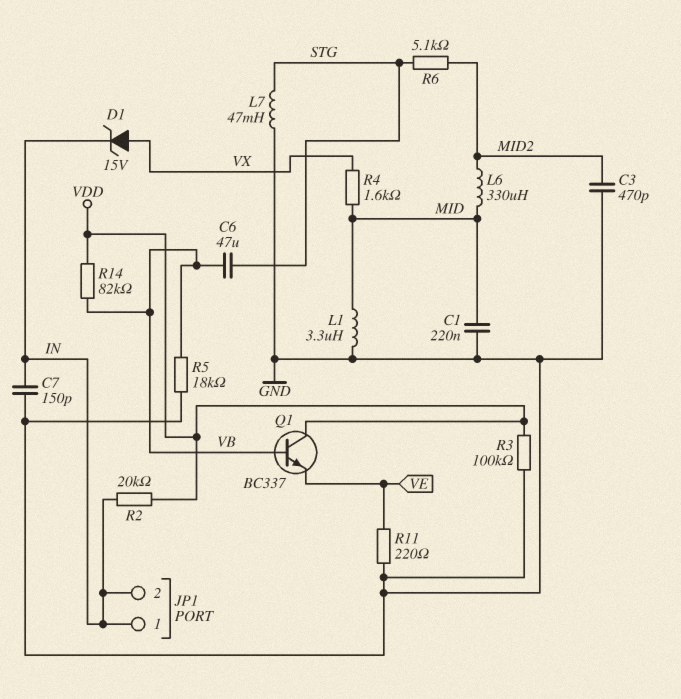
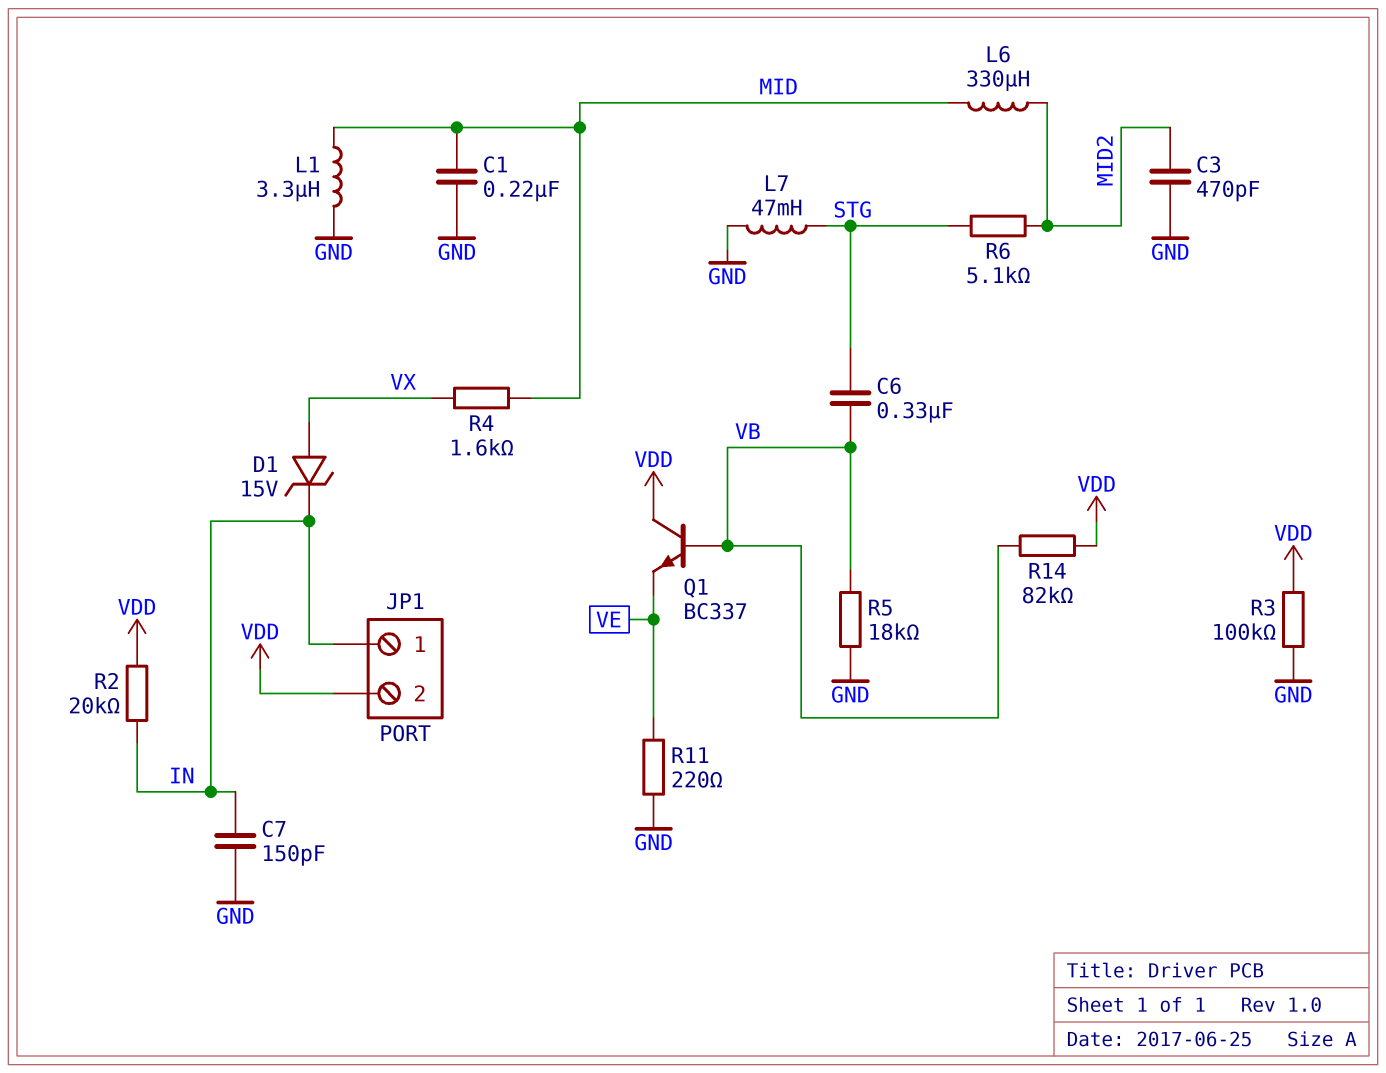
C6: 47uF (STG, VB) -> 330nF (STG, VB)
JP1 pin 2: IN -> VDD

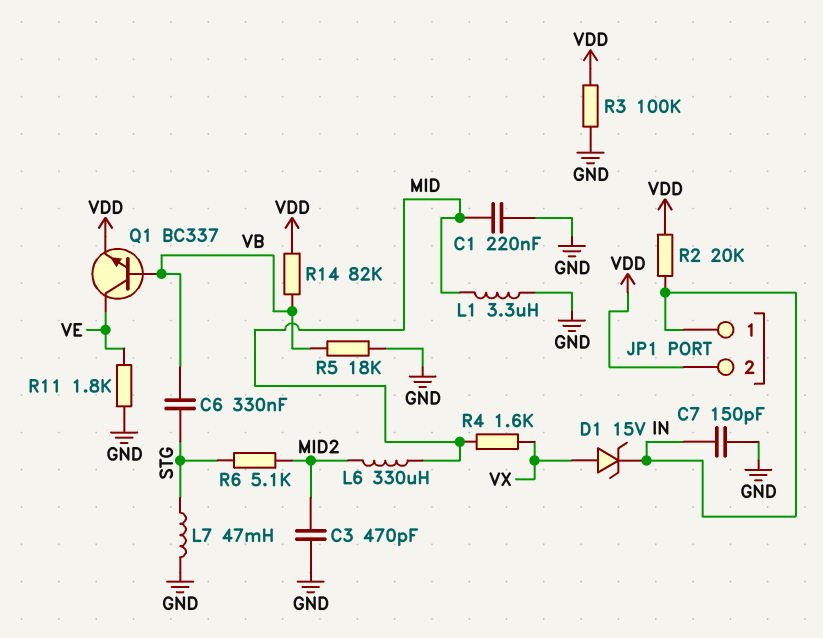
Q1: NPN BC337 (B VB, C VDD, E VE) -> NPN BC337 (B VB, C VE, E VDD)
R11: 220 (GND, VE) -> 1.8k (GND, VE)

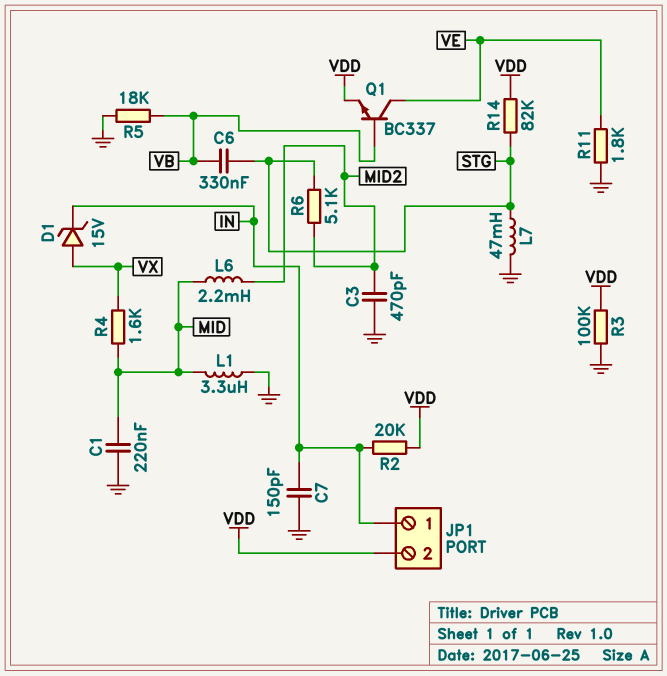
L6: 330uH (MID, MID2) -> 2.2mH (MID, MID2)
R14: 82k (VB, VDD) -> 82k (STG, VDD)

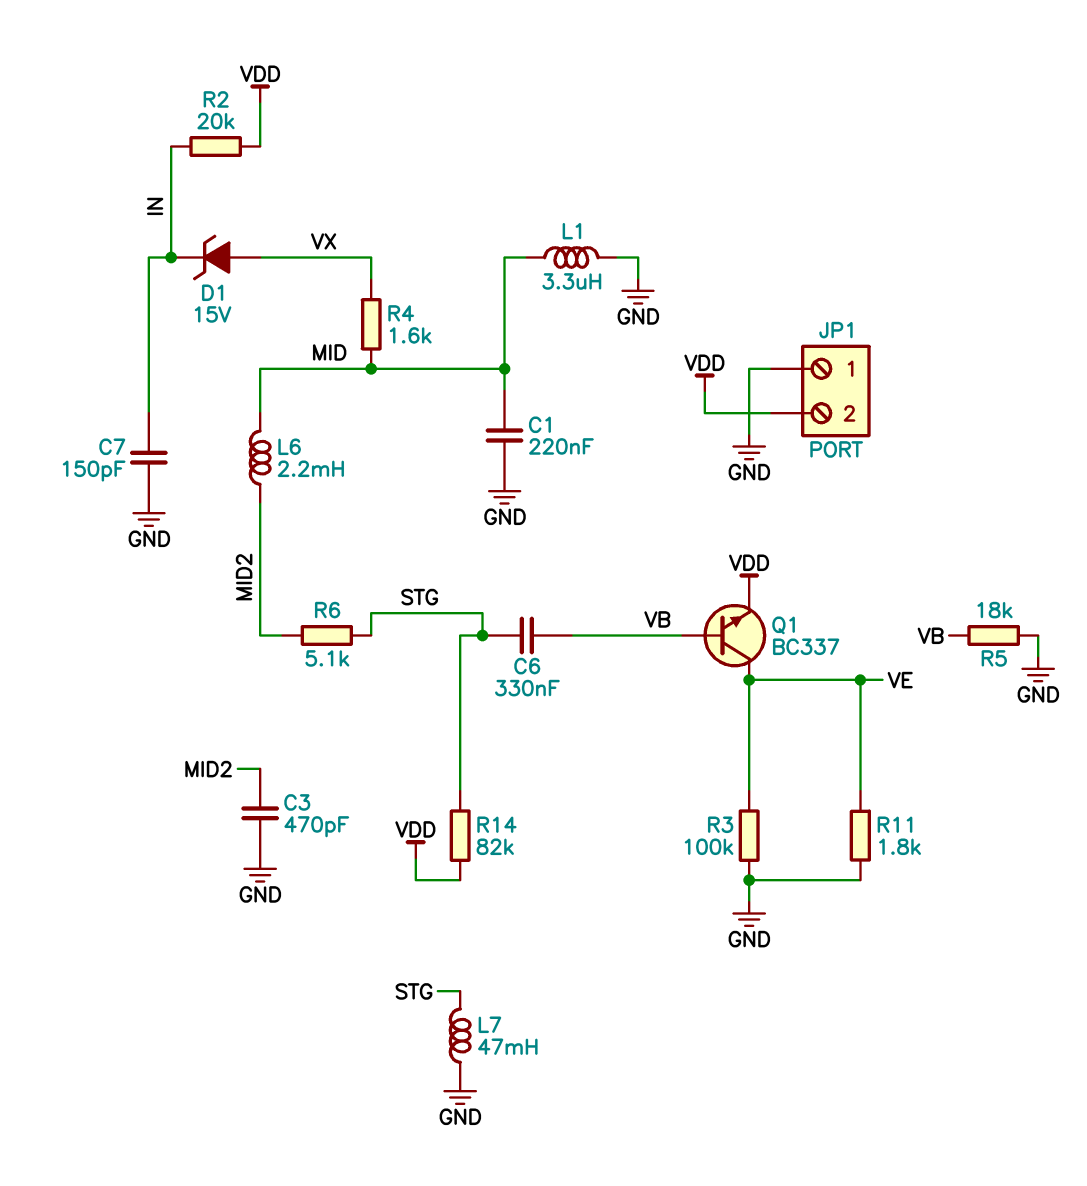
JP1 pin 1: IN -> GND
R3: 100k (GND, VDD) -> 100k (GND, VE)

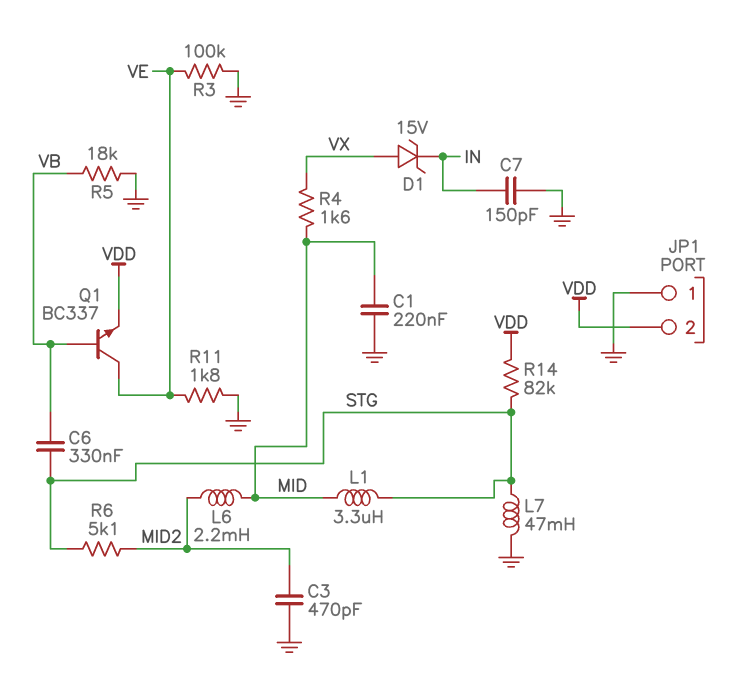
L1: 3.3uH (GND, MID) -> 3.3uH (MID, STG)
R2: 20k (IN, VDD) -> none

